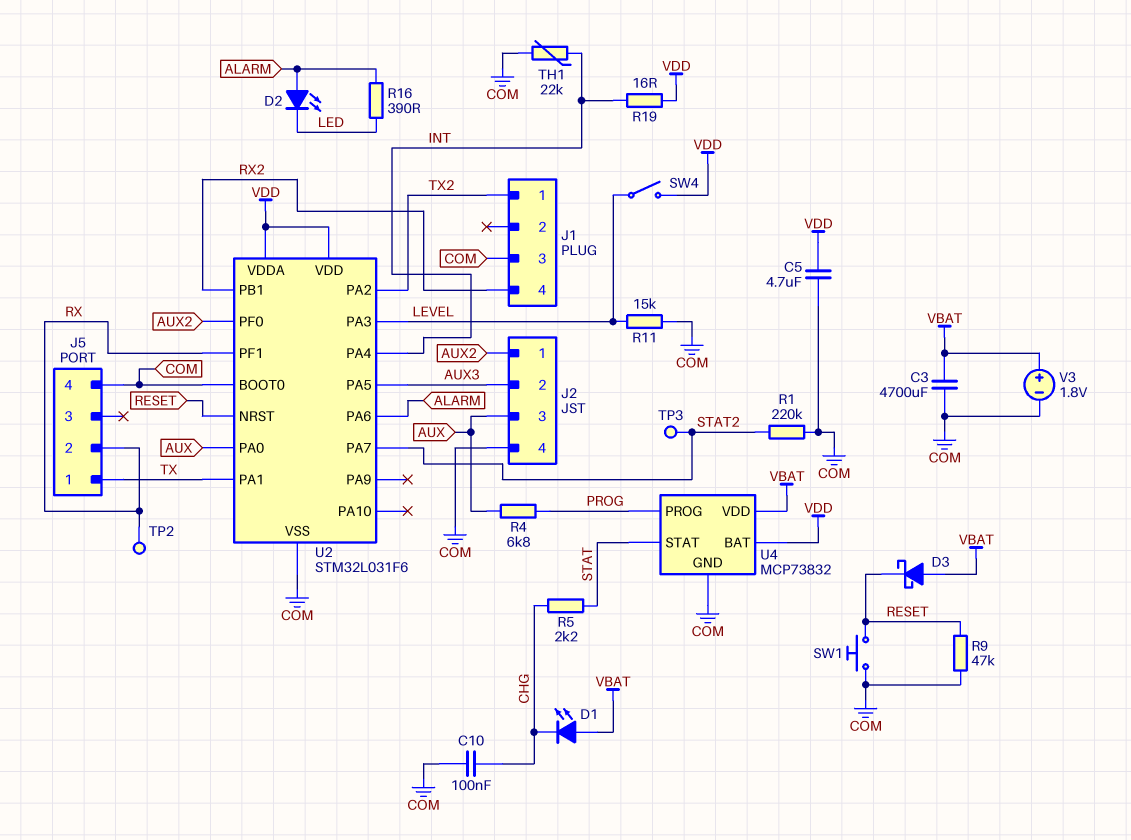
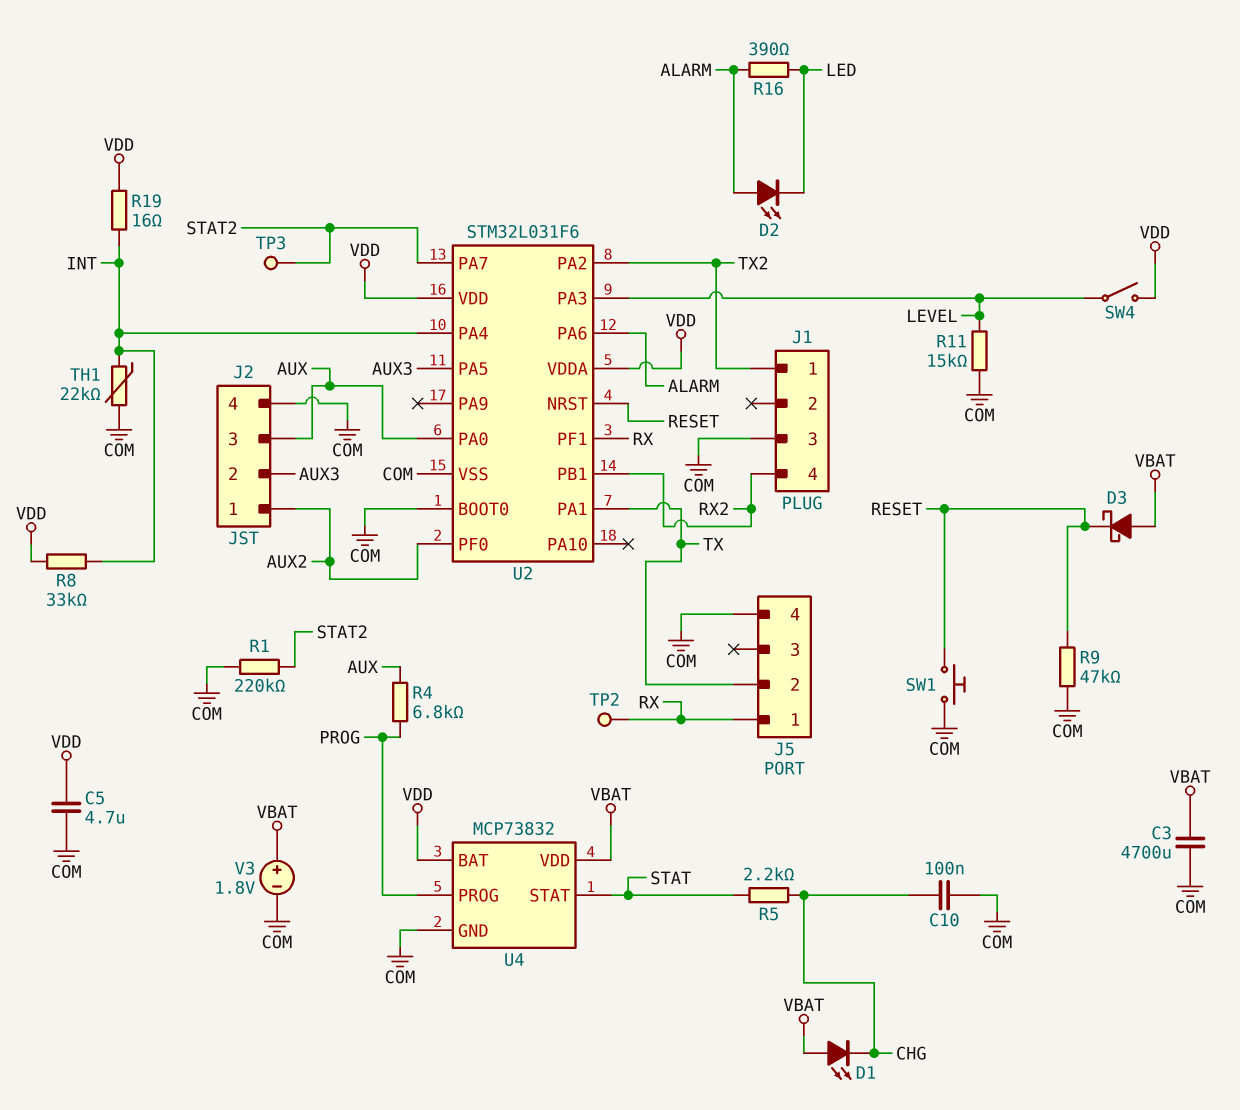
J5 pin 1: TX -> RX
J5 pin 2: RX -> TX
R8: none -> 33k (INT, VDD)

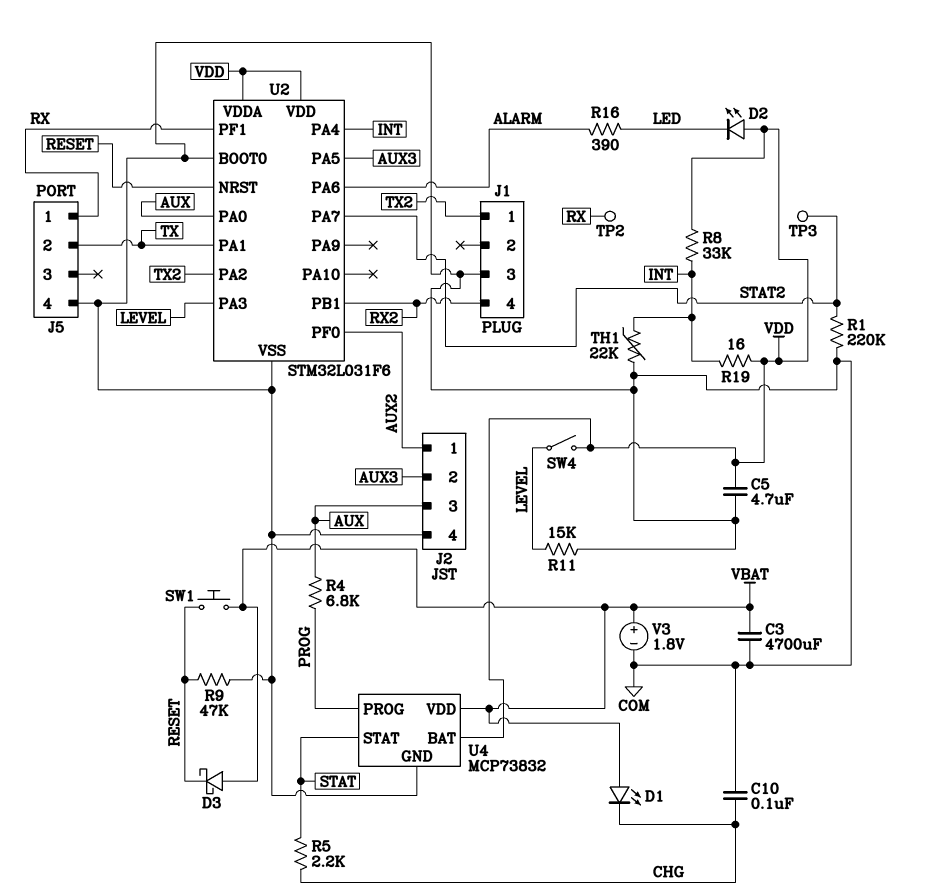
D2: LED (A ALARM, K LED) -> LED (A VDD, K LED)
SW1: button (COM, RESET) -> button (RESET, VBAT)

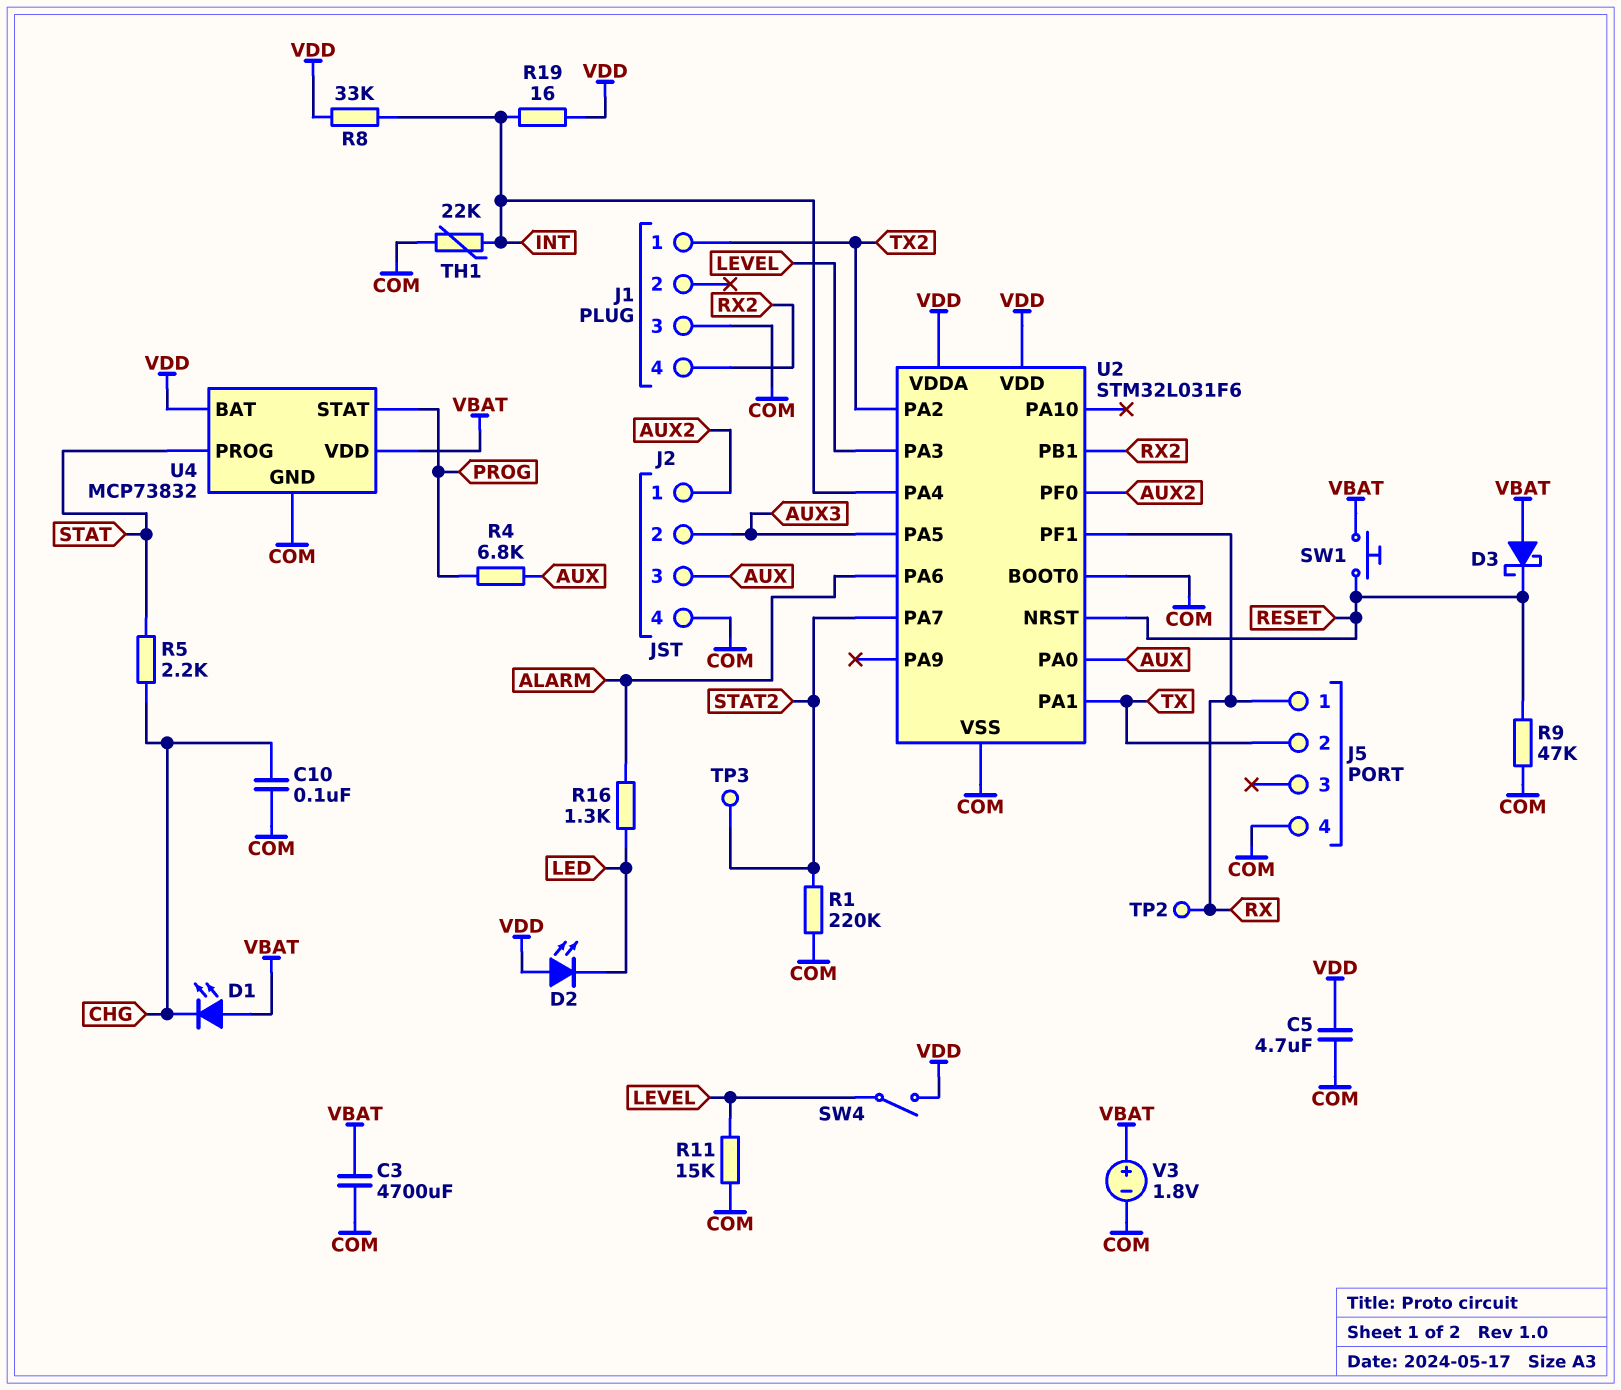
R16: 390 (ALARM, LED) -> 1.3k (ALARM, LED)
U4 pin PROG: PROG -> STAT
U4 pin STAT: STAT -> PROG

